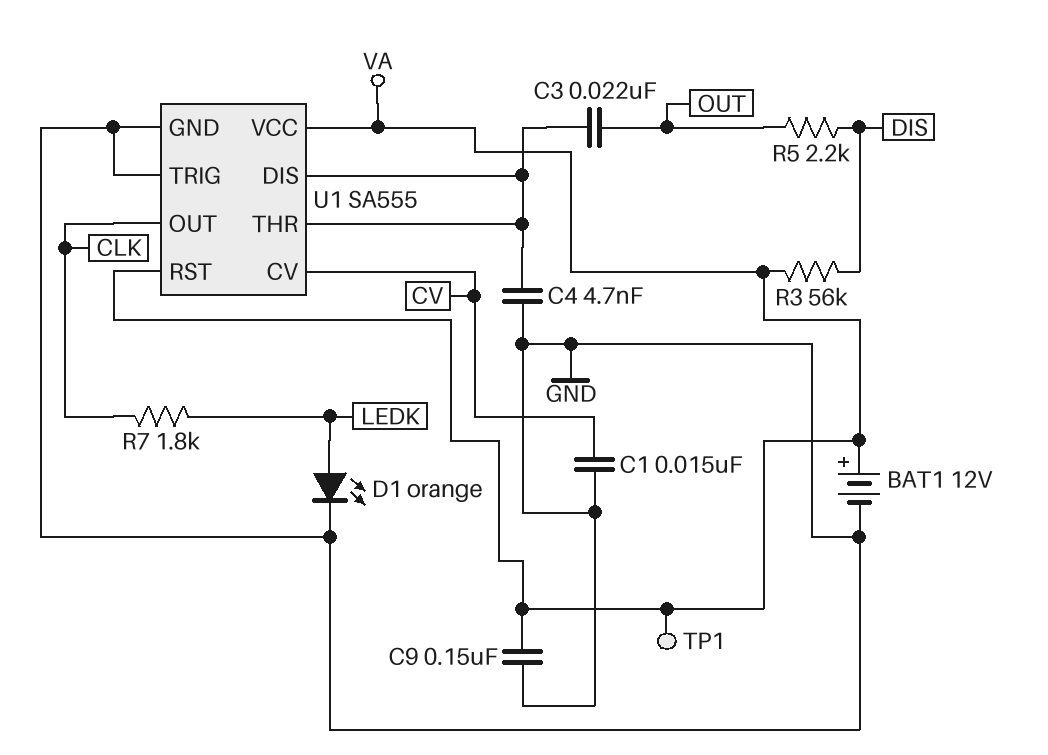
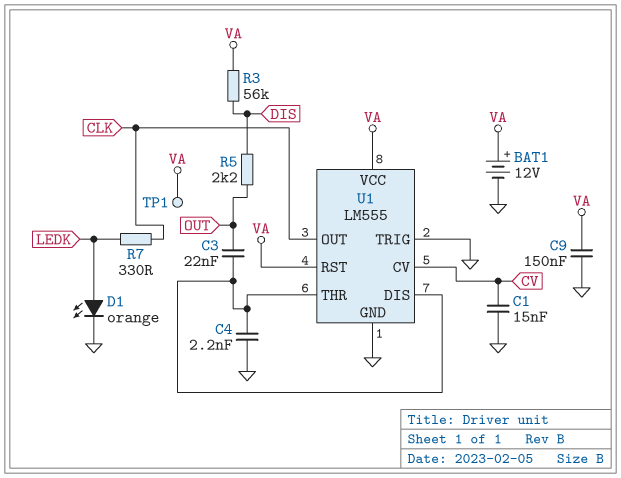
C4: 4.7nF (GND, U1/DIS) -> 2.2nF (GND, U1/DIS)
R7: 1.8k (CLK, LEDK) -> 330 (CLK, LEDK)
U1: SA555 -> LM555

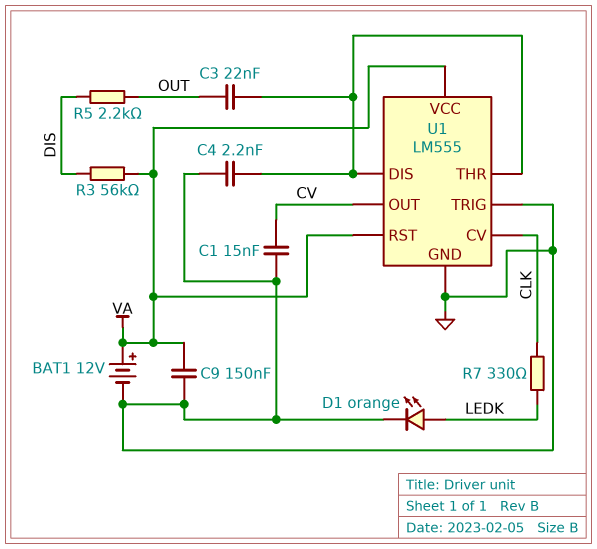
TP1: test point (VA) -> none
U1 pin CV: CV -> CLK
U1 pin OUT: CLK -> CV

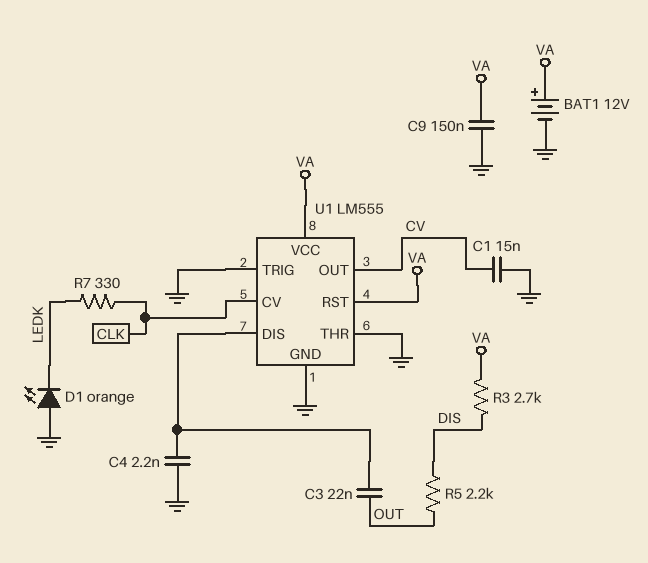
D1: LED orange (A LEDK, K GND) -> LED orange (A GND, K LEDK)
R3: 56k (DIS, VA) -> 2.7k (DIS, VA)
U1 pin THR: U1/DIS -> GND

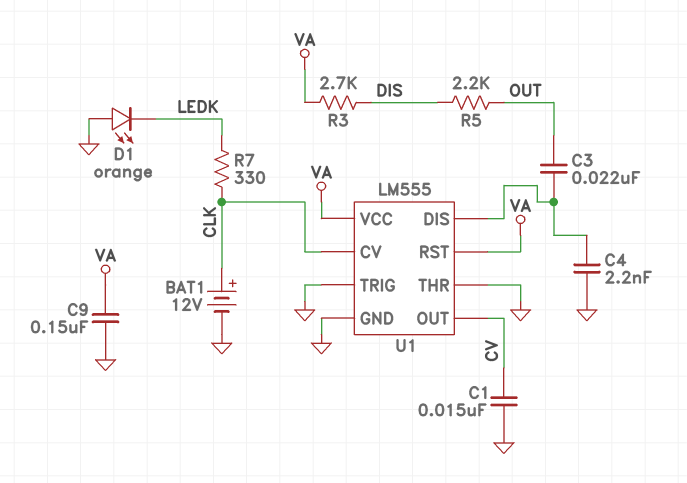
BAT1: 12V (plus VA, minus GND) -> 12V (plus CLK, minus GND)

